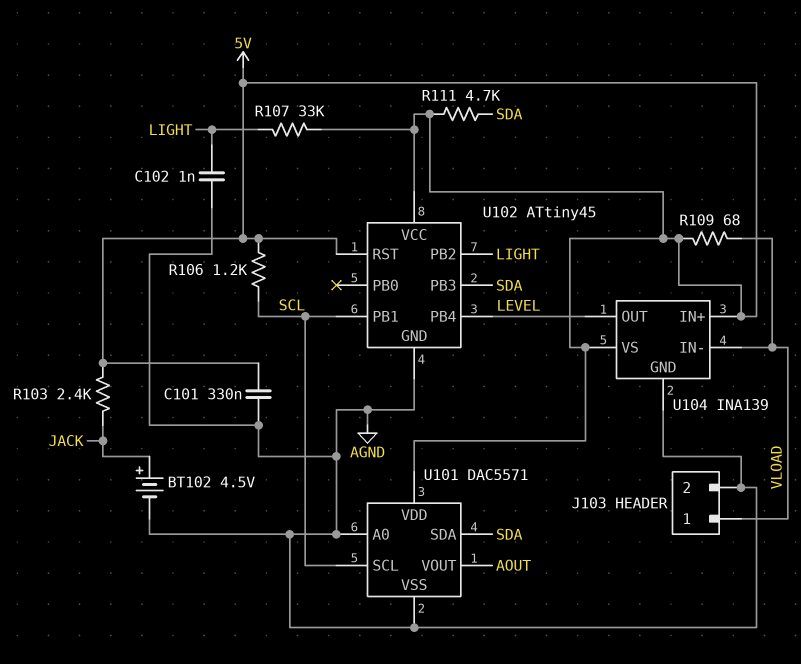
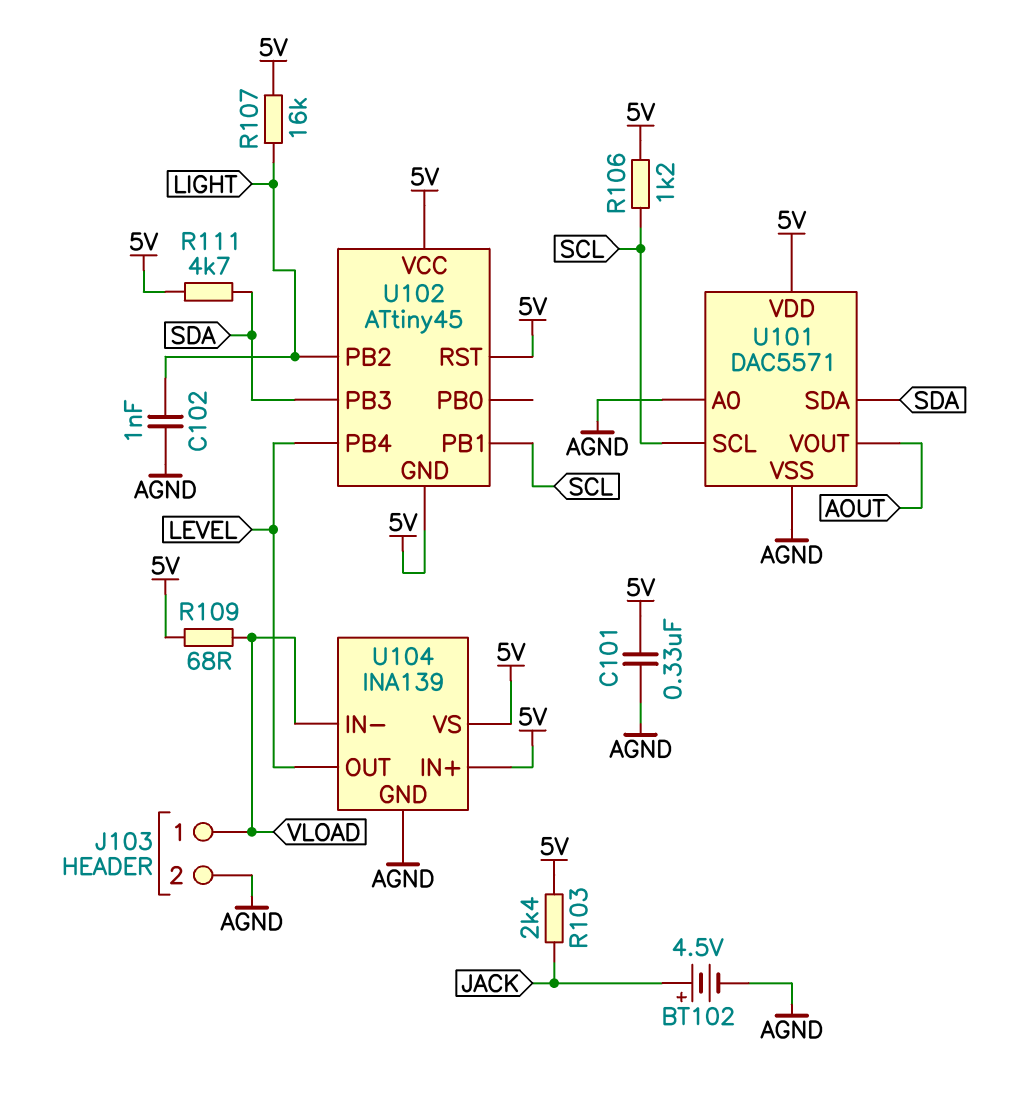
R107: 33k (5V, LIGHT) -> 16k (5V, LIGHT)
U102 pin GND: AGND -> 5V

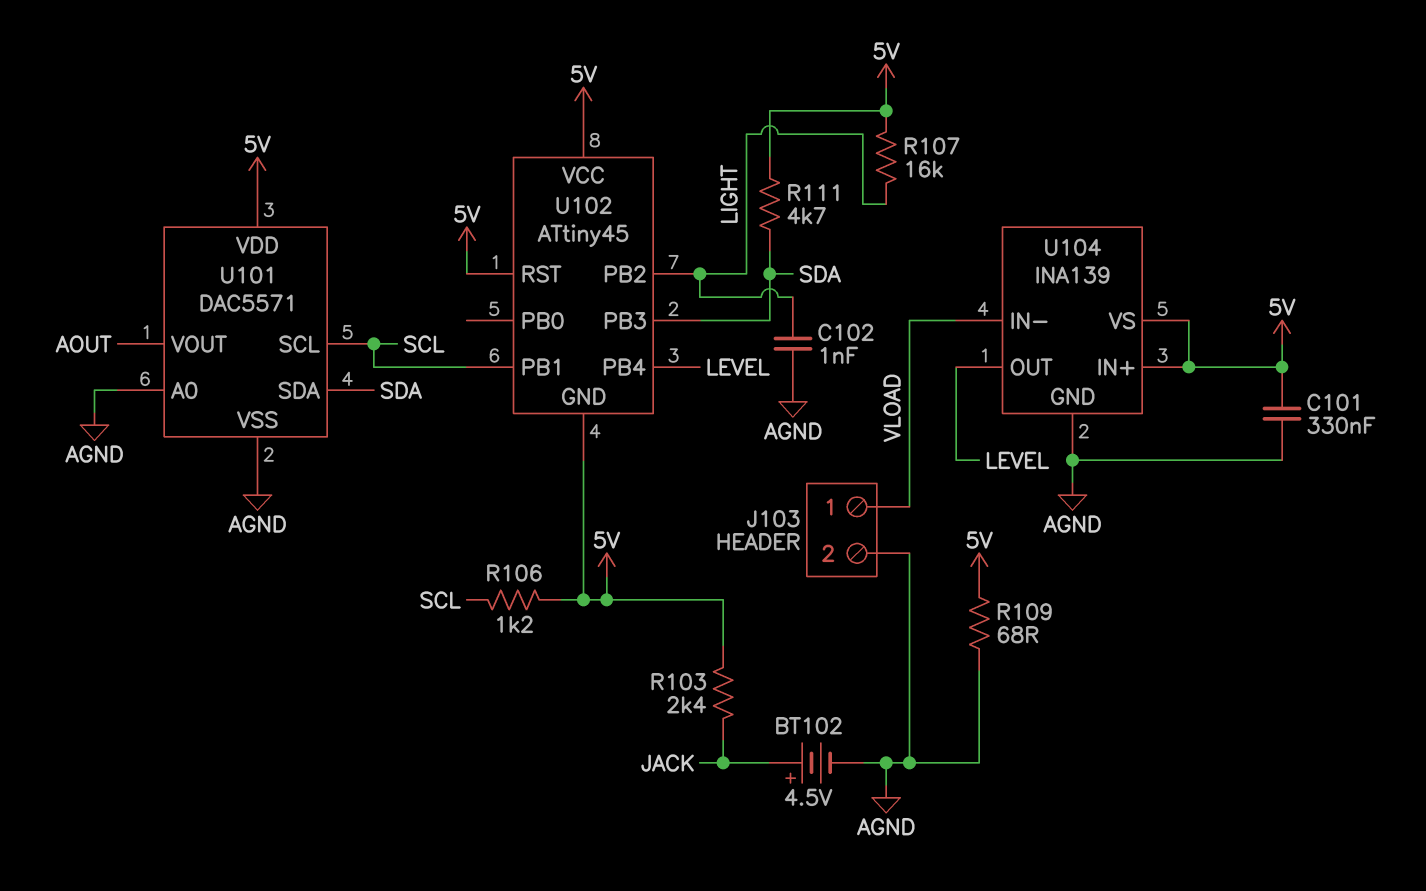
R109: 68 (5V, VLOAD) -> 68 (5V, AGND)

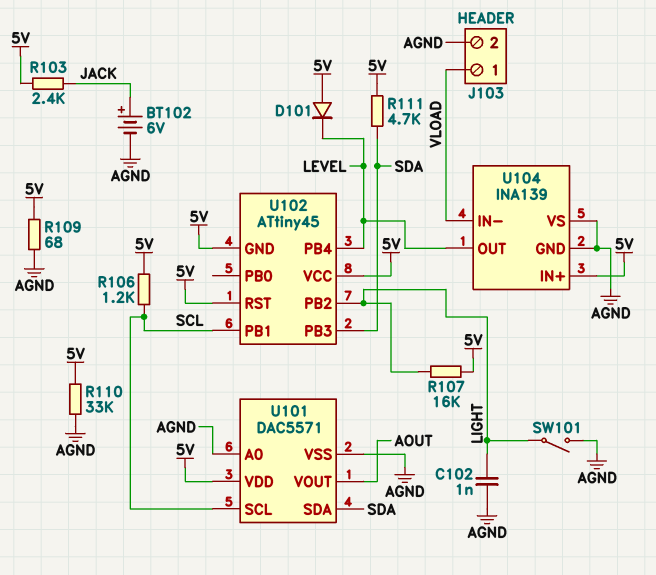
BT102: 4.5V (plus JACK, minus AGND) -> 6V (plus JACK, minus AGND)
C101: 330nF (5V, AGND) -> none
D101: none -> diode (A 5V, K LEVEL)
R110: none -> 33k (5V, AGND)
SW101: none -> switch (AGND, LIGHT)
U104 pin VS: 5V -> AGND

